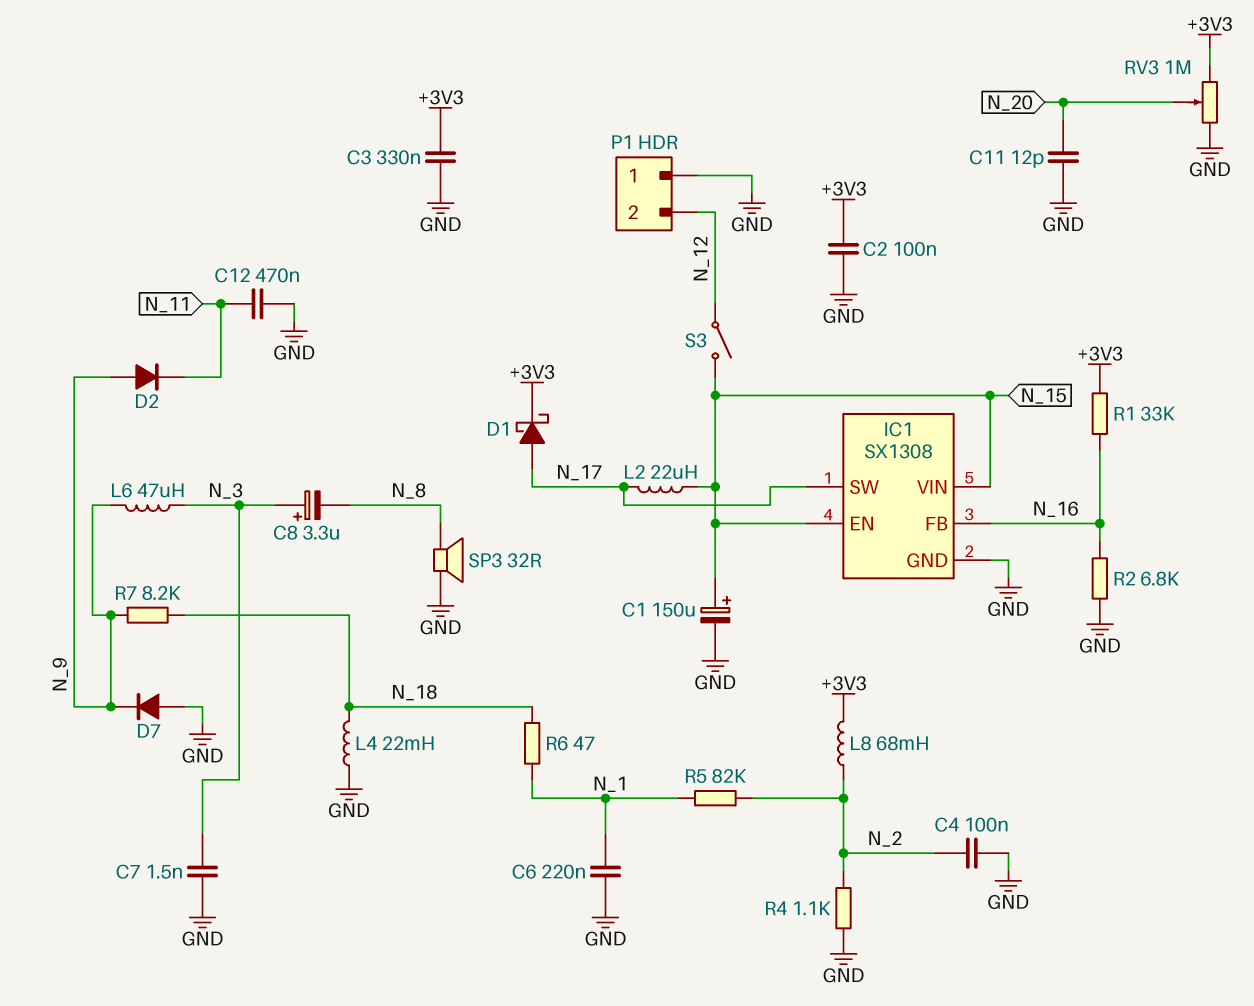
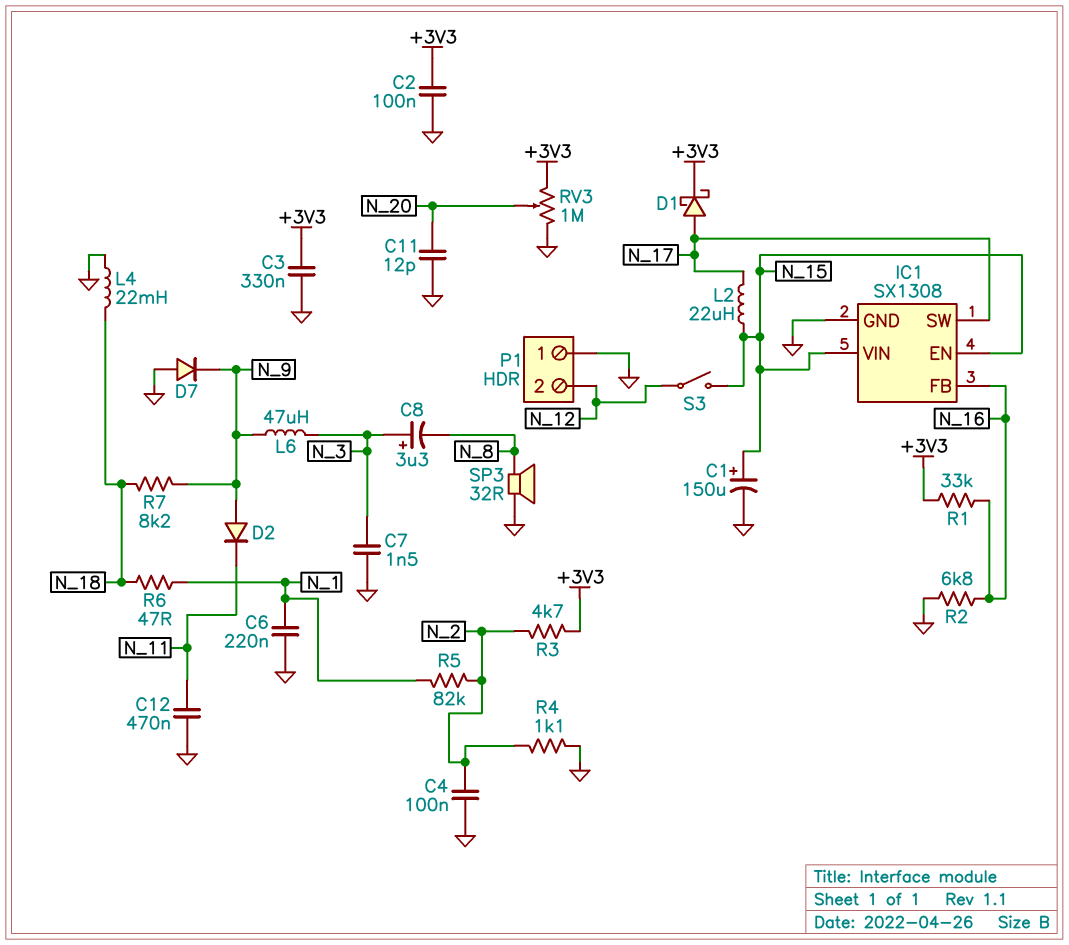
L8: 68mH (+3V3, N_2) -> none
R3: none -> 4.7k (+3V3, N_2)

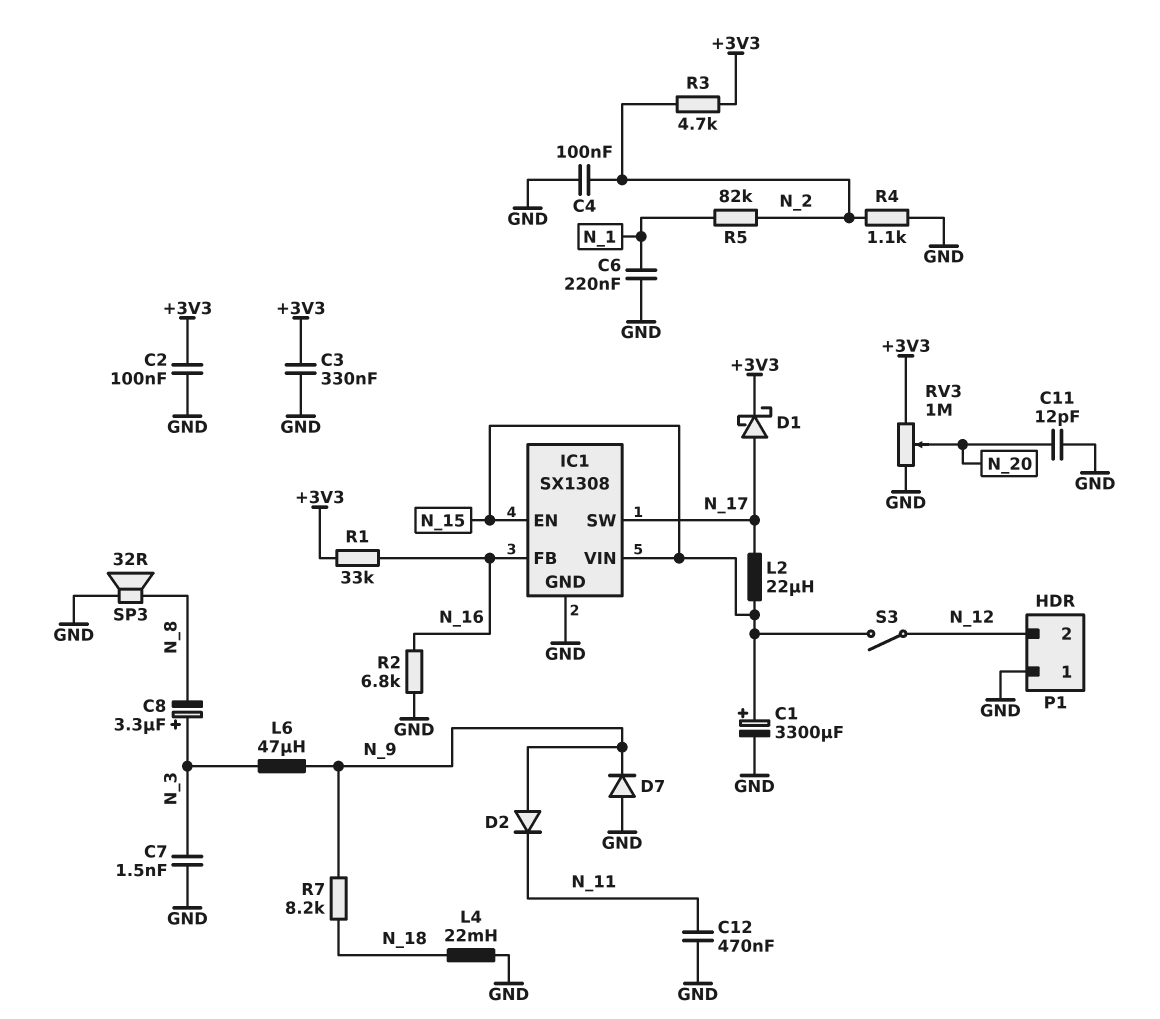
C1: 150uF (plus N_15, minus GND) -> 3300uF (plus N_15, minus GND)
R6: 47 (N_1, N_18) -> none

